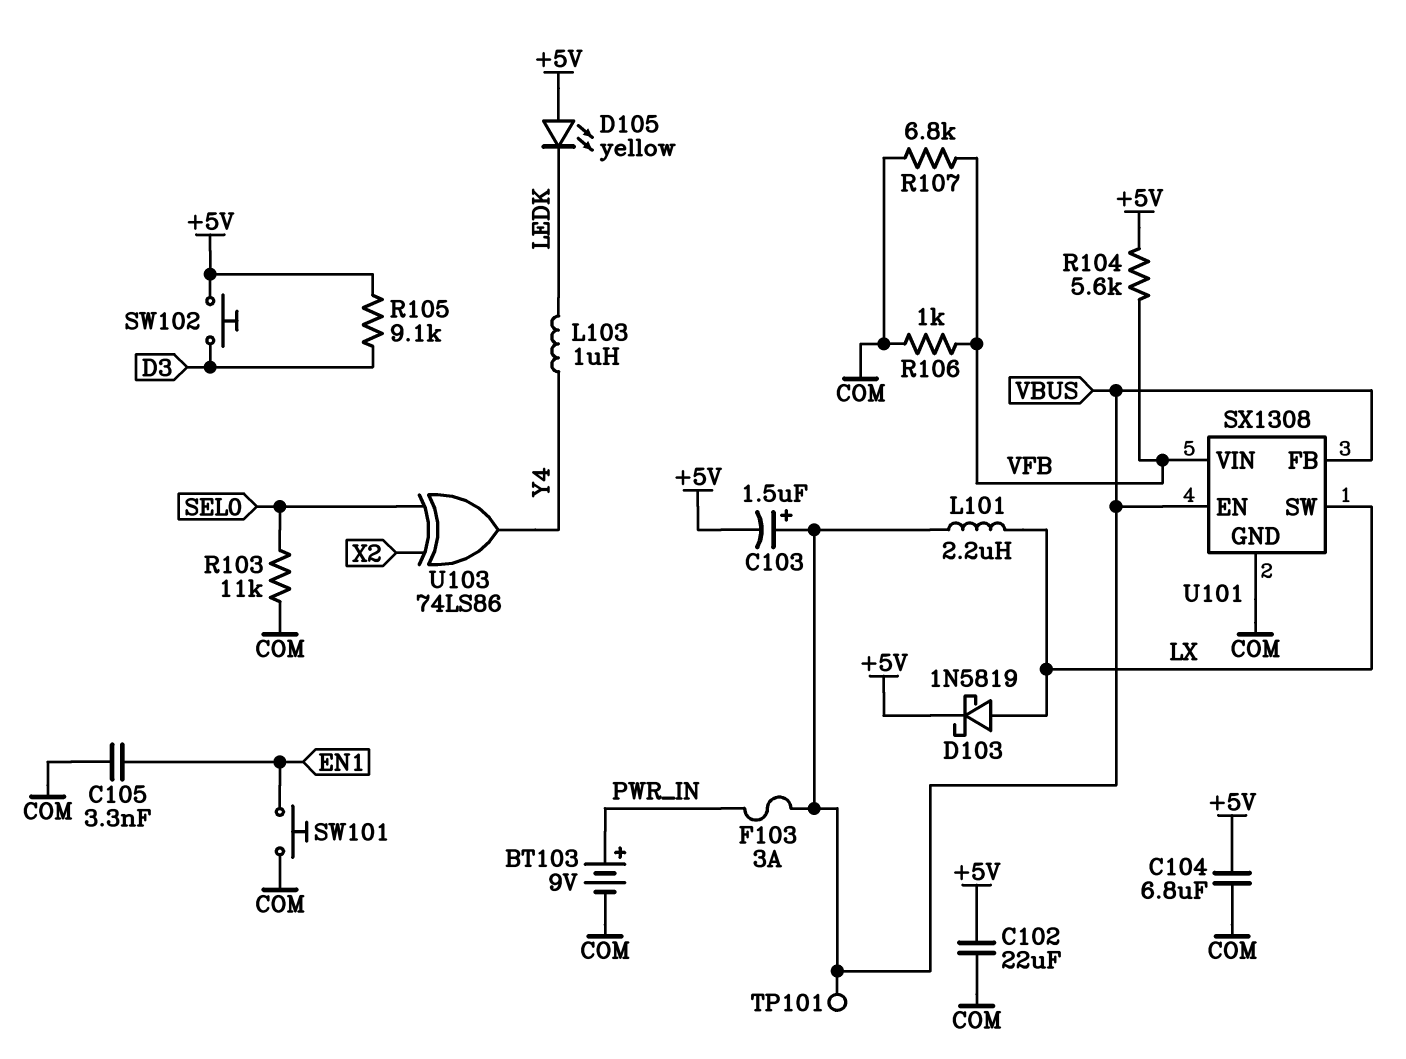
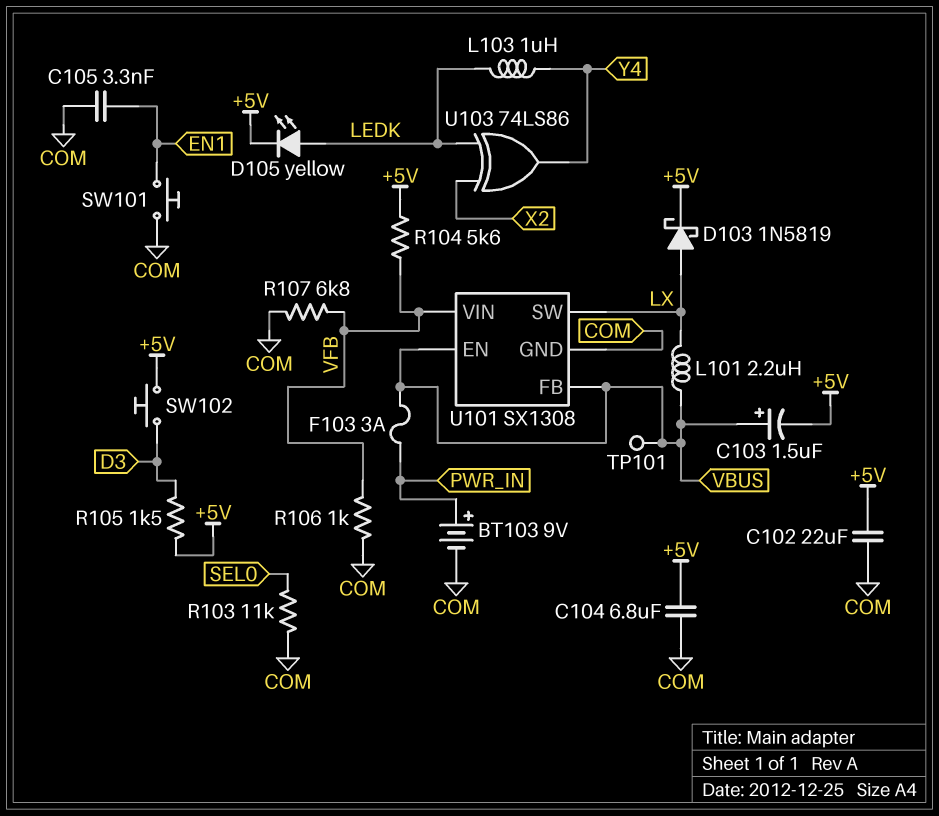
D105: LED yellow (A +5V, K LEDK) -> LED yellow (A LEDK, K +5V)
R105: 9.1k (+5V, D3) -> 1.5k (+5V, D3)
U103: XOR 74LS86 (in SEL0, in X2, out Y4) -> XOR 74LS86 (in LEDK, in X2, out Y4)

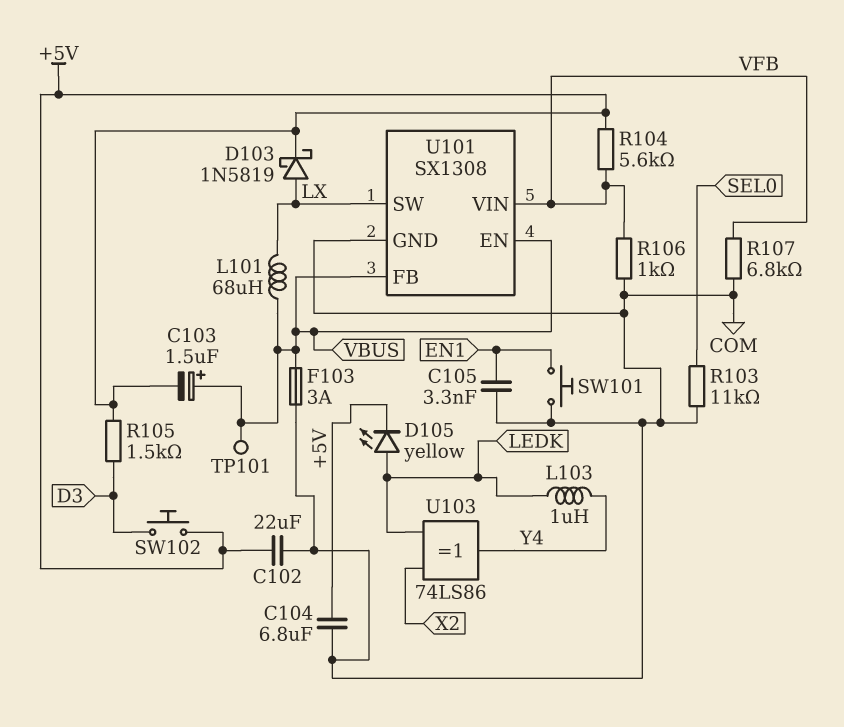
BT103: 9V (plus PWR_IN, minus COM) -> none
F103: 3A (PWR_IN, VBUS) -> 3A (COM, VBUS)
L101: 2.2uH (LX, VBUS) -> 68uH (LX, VBUS)

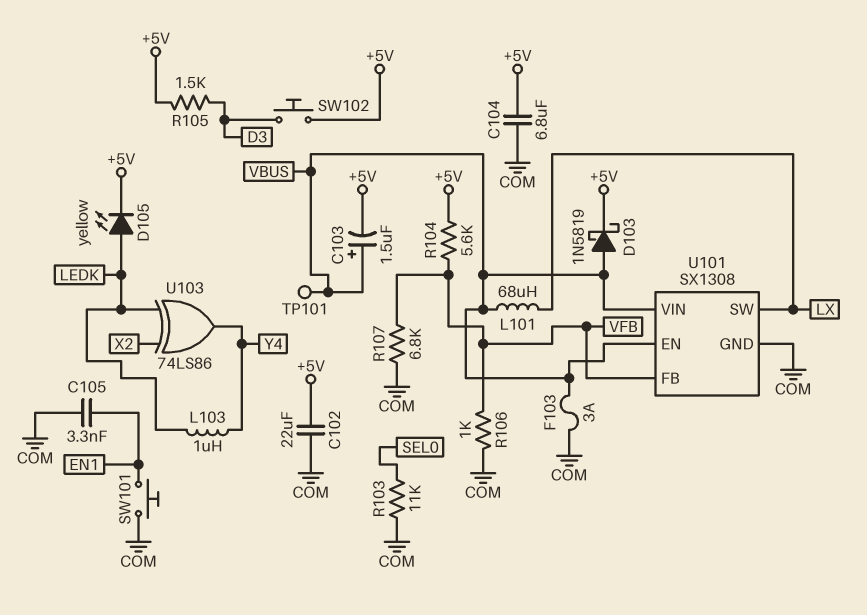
D103: schottky 1N5819 (A LX, K +5V) -> schottky 1N5819 (A VBUS, K +5V)
U101 pin FB: VBUS -> VFB
U101 pin VIN: VFB -> VBUS

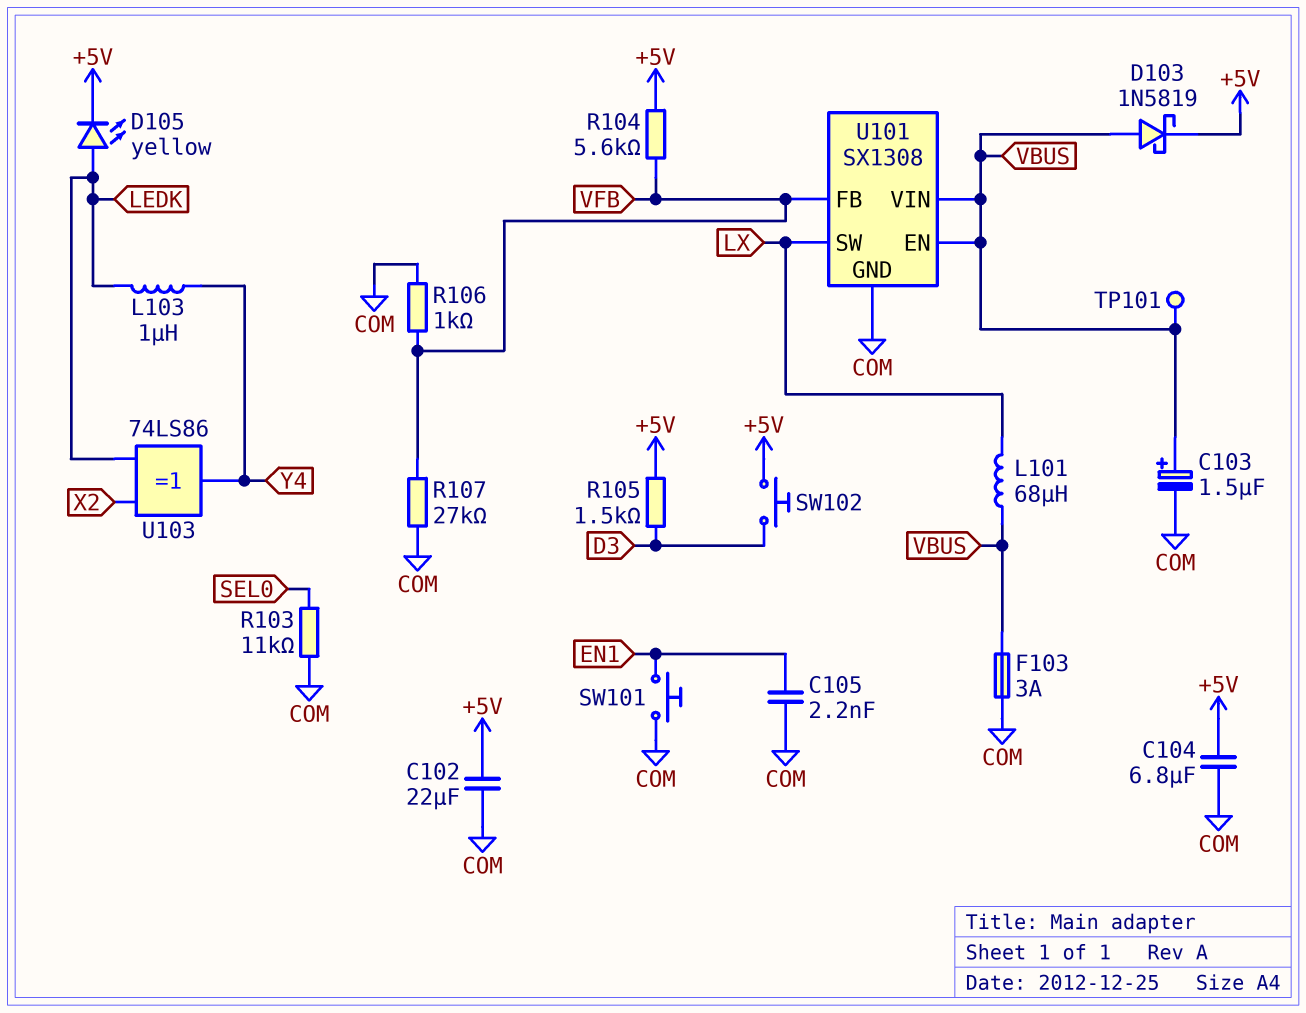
C103: 1.5uF (plus VBUS, minus +5V) -> 1.5uF (plus VBUS, minus COM)
C105: 3.3nF (COM, EN1) -> 2.2nF (COM, EN1)
R107: 6.8k (COM, VFB) -> 27k (COM, VFB)

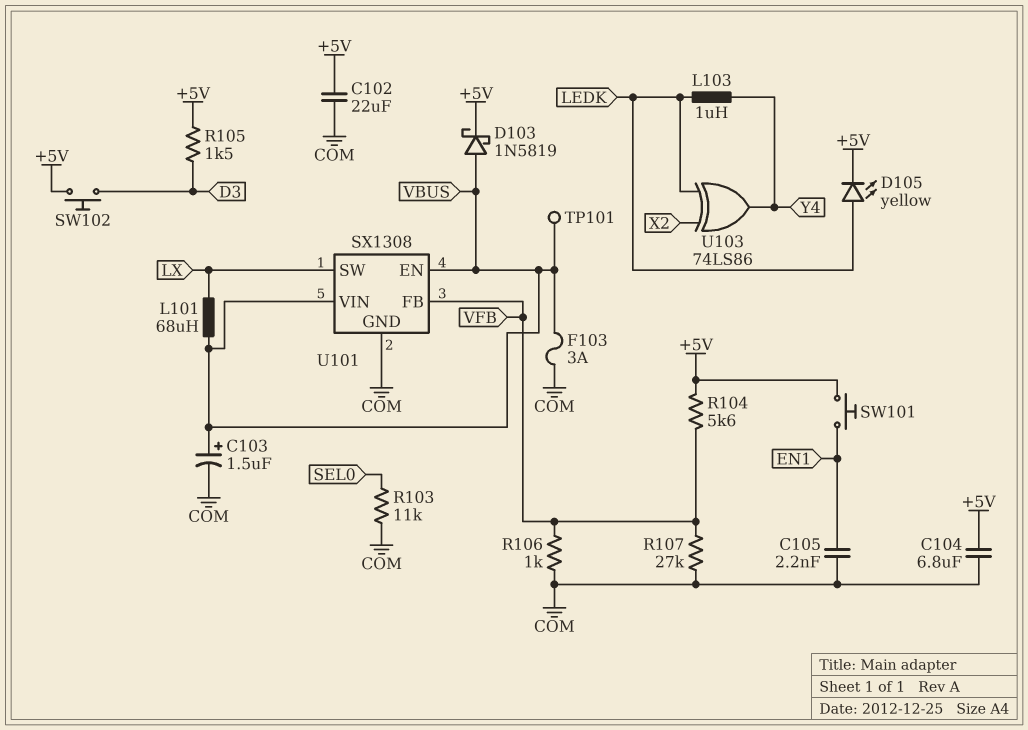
SW101: button (COM, EN1) -> button (+5V, EN1)

